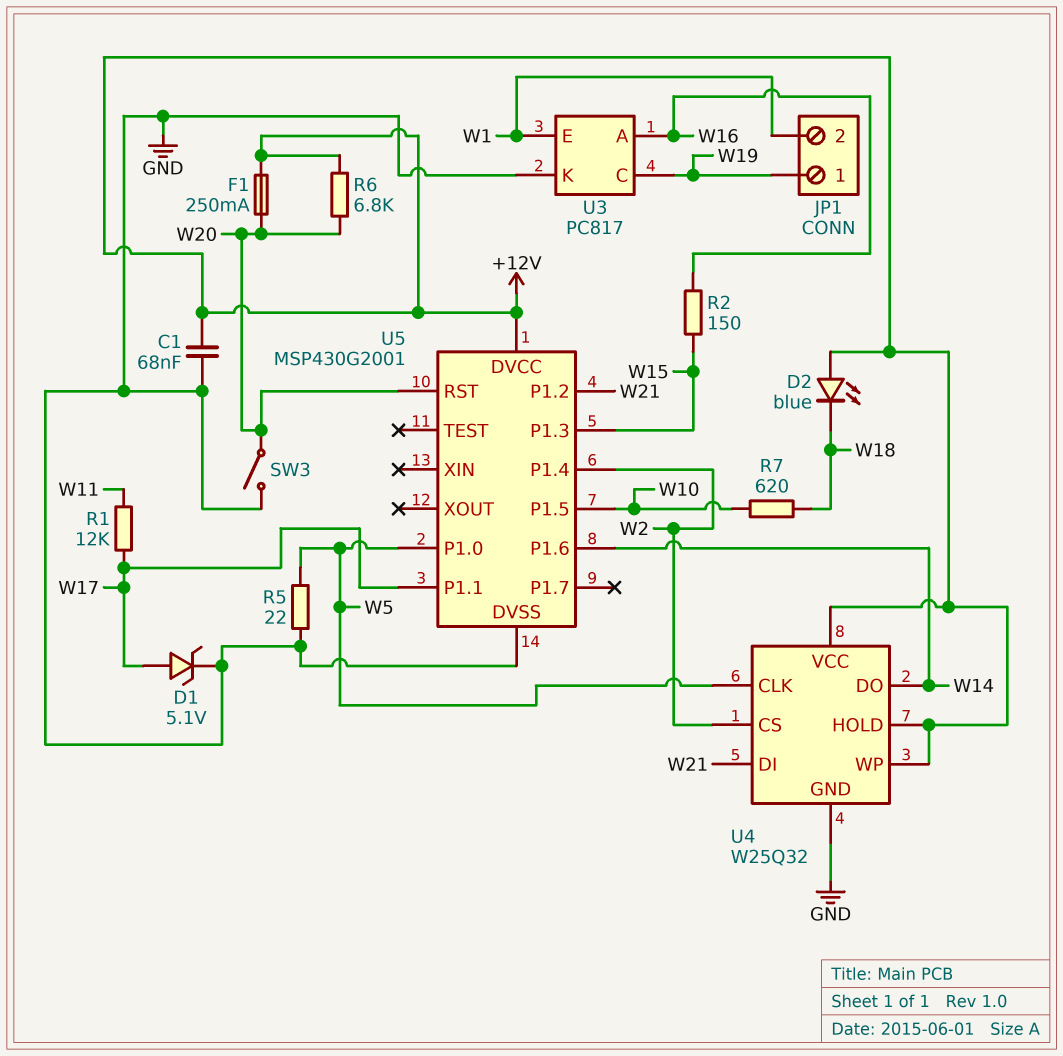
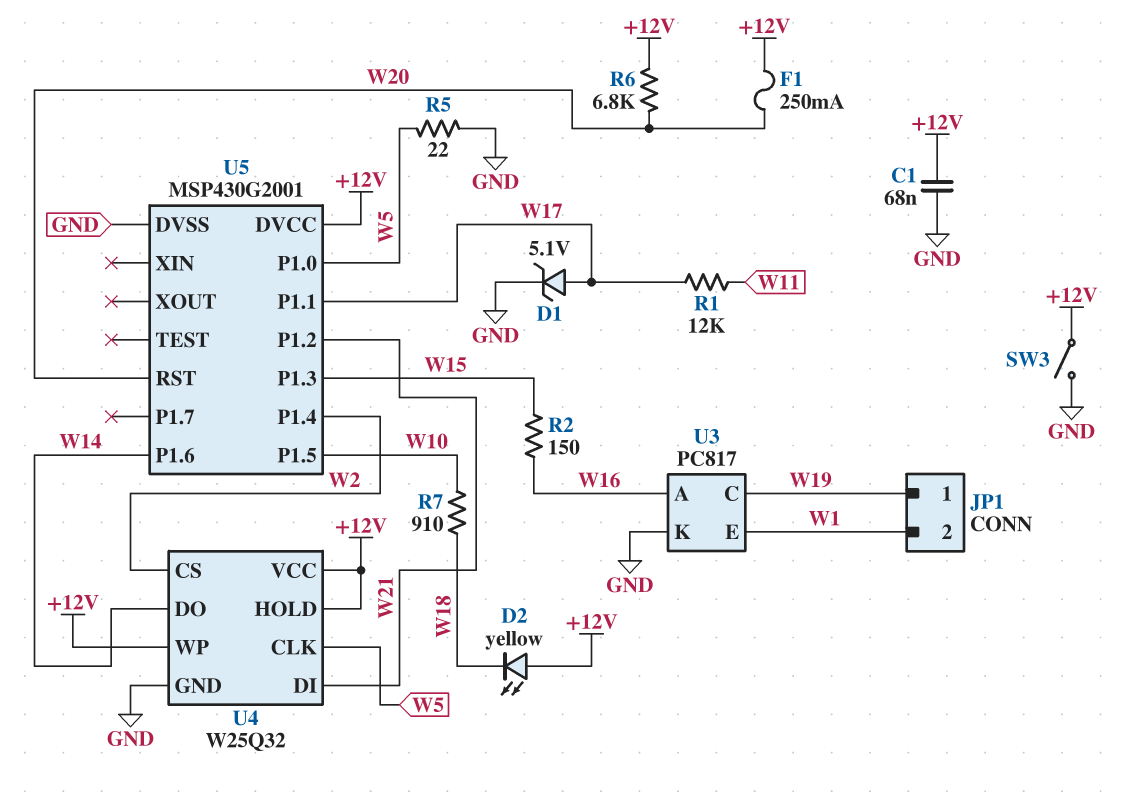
D2: LED blue (A +12V, K W18) -> LED yellow (A +12V, K W18)
R7: 620 (W10, W18) -> 910 (W10, W18)
SW3: switch (GND, W20) -> switch (+12V, GND)

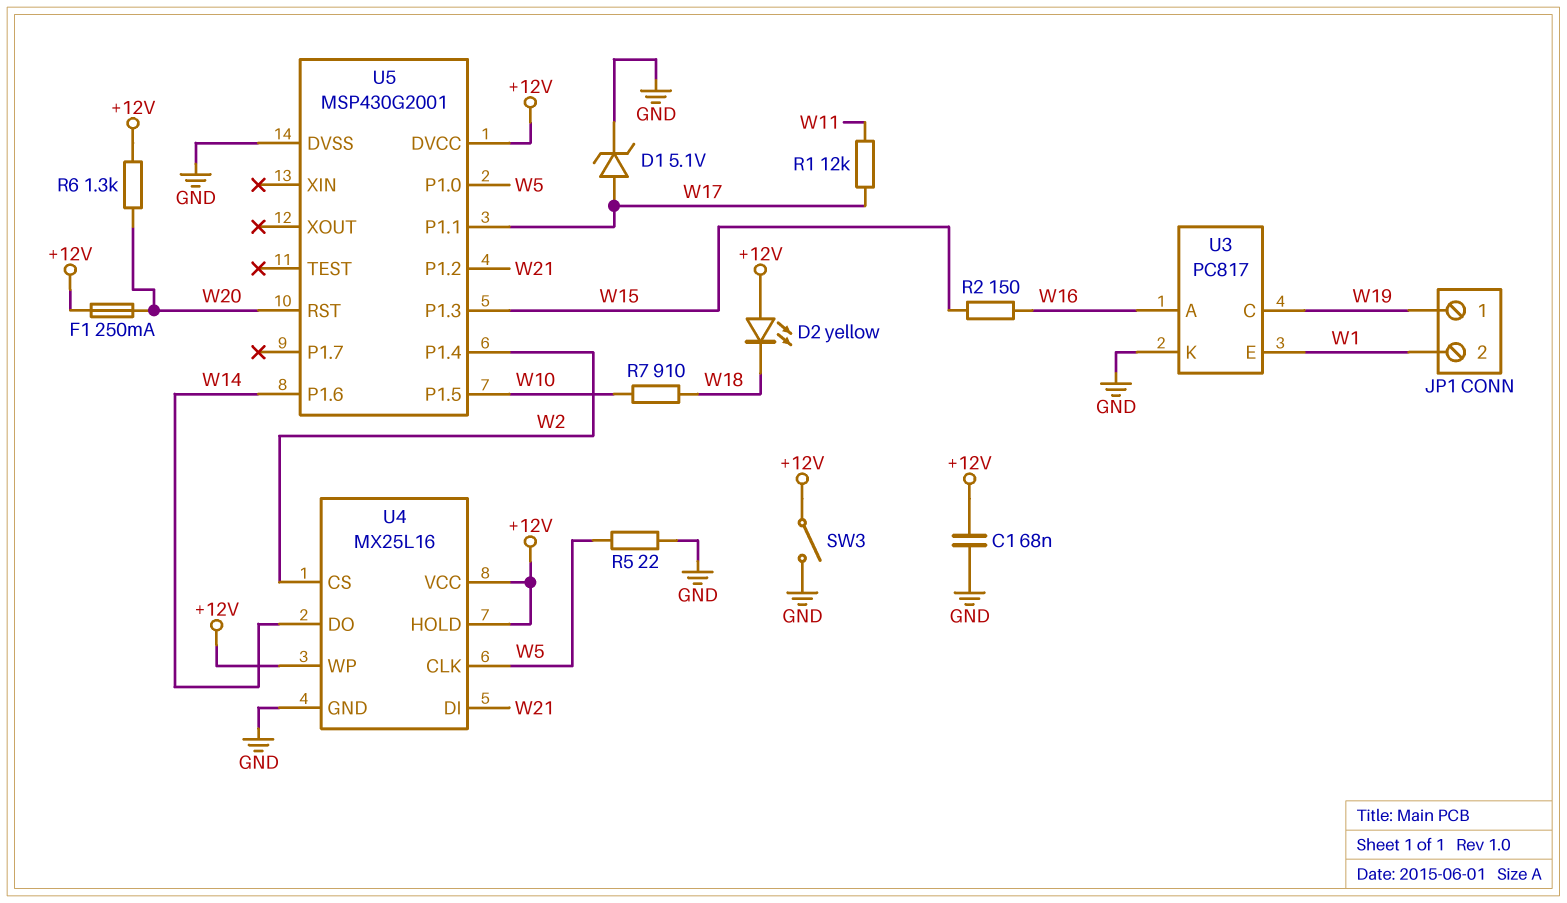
R6: 6.8k (+12V, W20) -> 1.3k (+12V, W20)
U4: W25Q32 -> MX25L16

